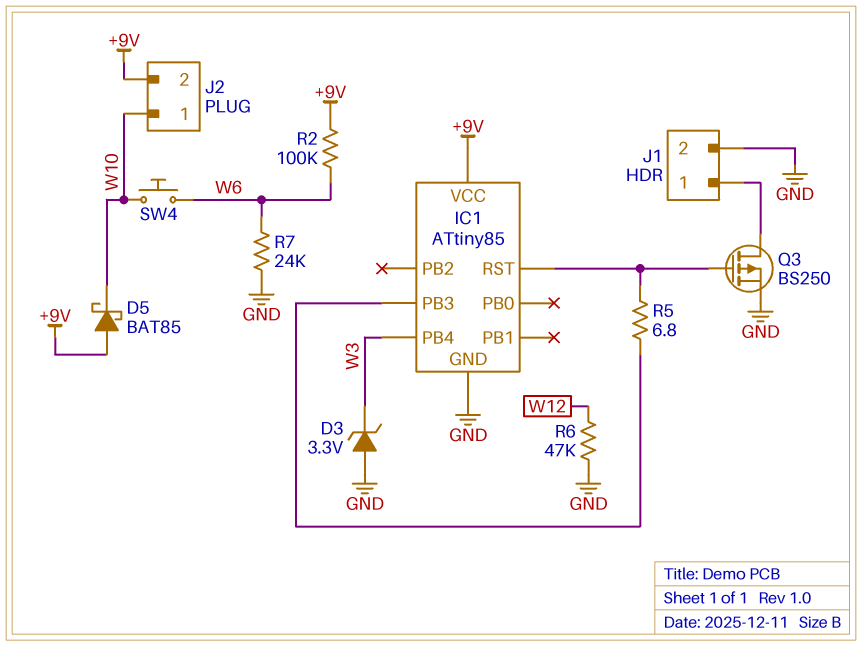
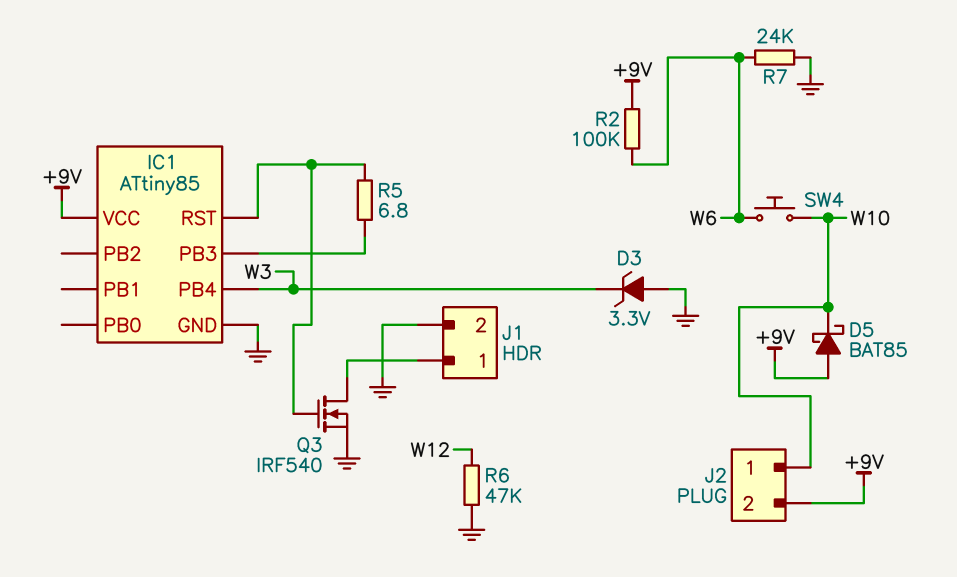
Q3: PMOS BS250 (G IC1/RST, D J1/1, S GND) -> NMOS IRF540 (G IC1/RST, D J1/1, S GND)

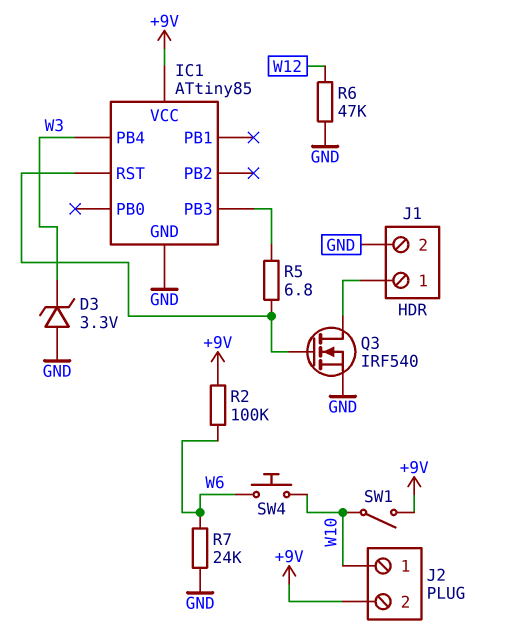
D5: schottky BAT85 (A +9V, K W10) -> none
SW1: none -> switch (+9V, W10)

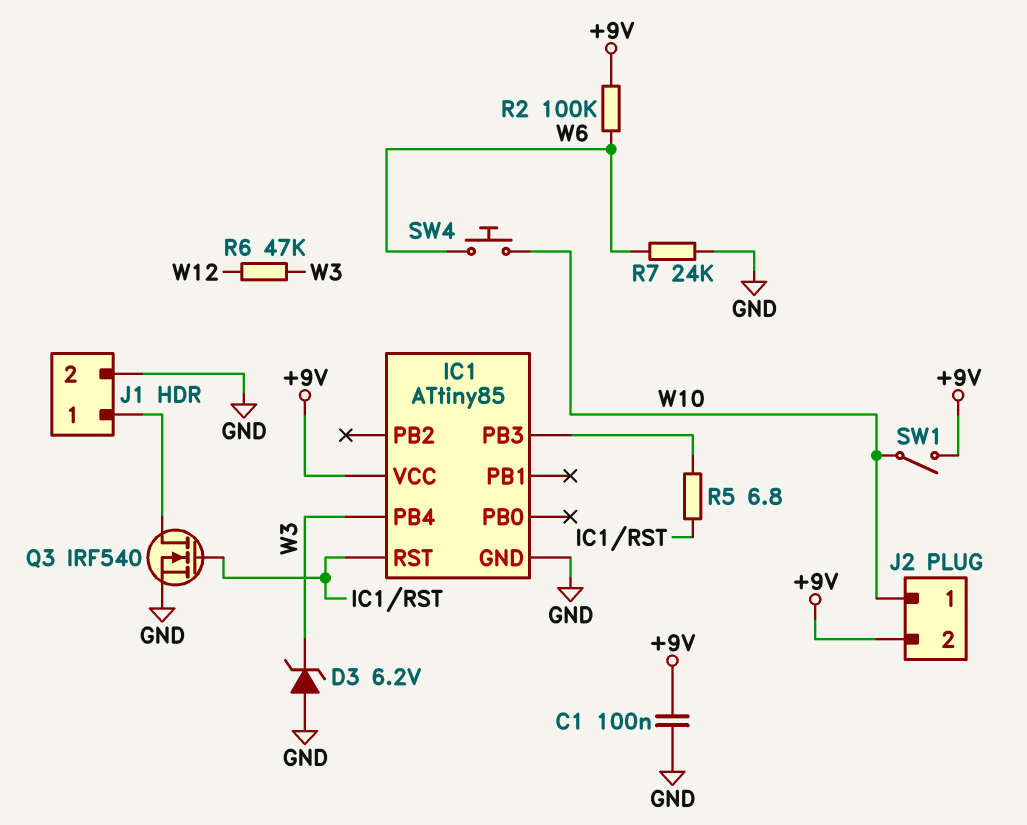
C1: none -> 100nF (+9V, GND)
D3: zener 3.3V (A GND, K W3) -> zener 6.2V (A GND, K W3)
R6: 47k (GND, W12) -> 47k (W3, W12)

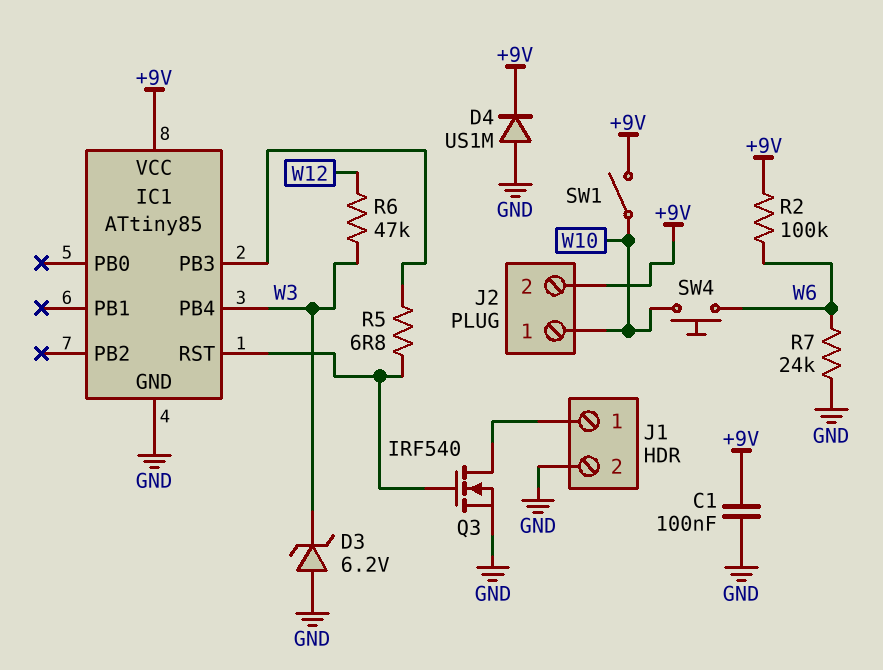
D4: none -> diode US1M (A GND, K +9V)

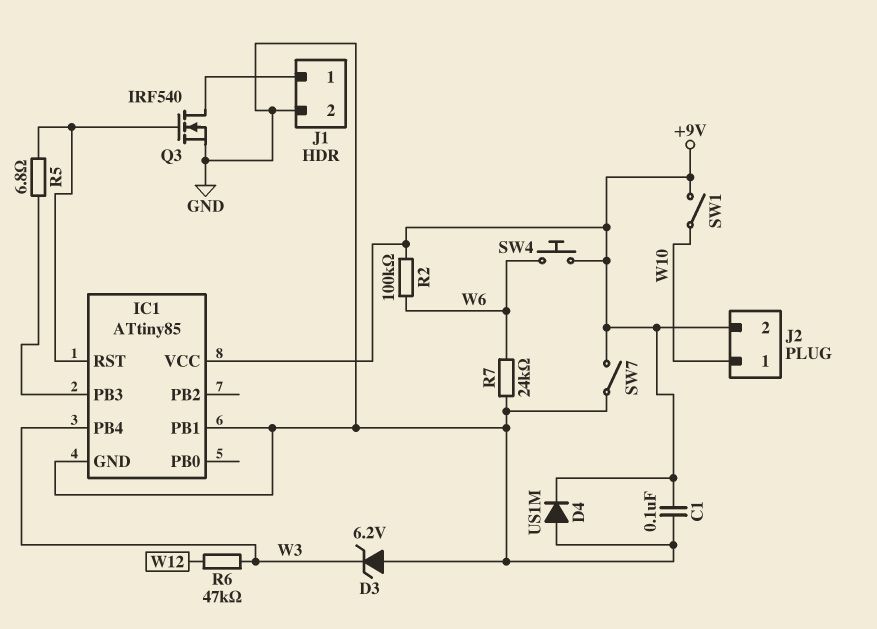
IC1 pin PB1: none -> GND
SW4: button (W6, W10) -> button (+9V, W6)
SW7: none -> switch (+9V, GND)

